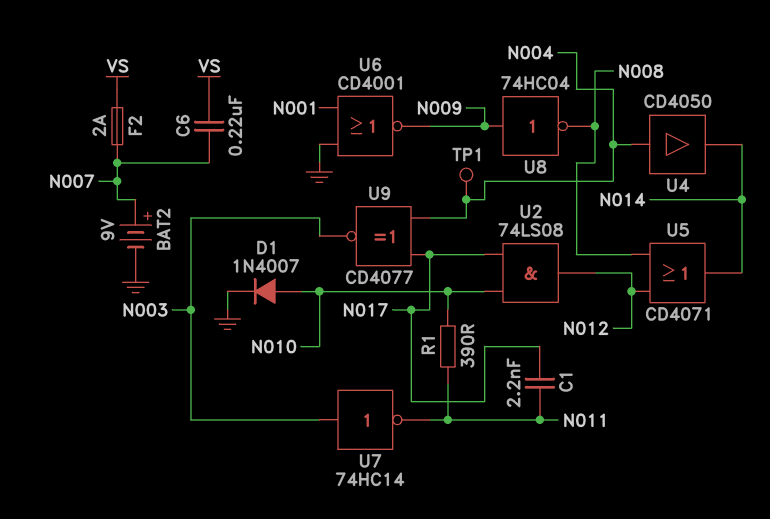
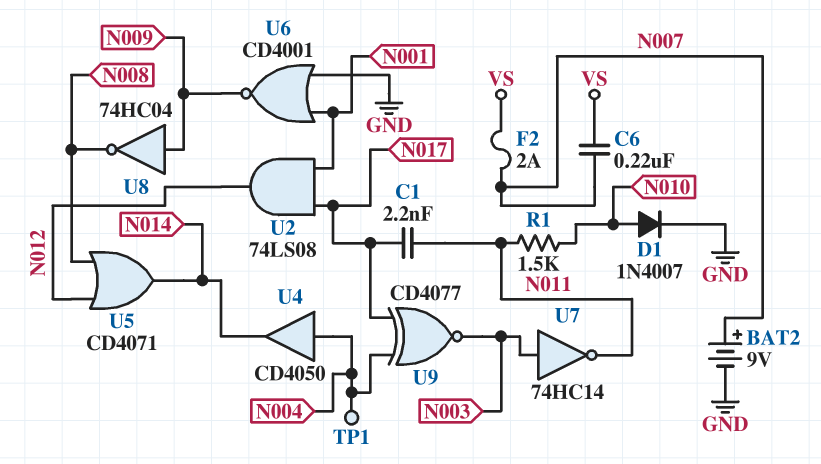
R1: 390 (N010, N011) -> 1.5k (N010, N011)
U2: AND 74LS08 (in N010, in N017, out N012) -> AND 74LS08 (in N001, in N017, out N012)

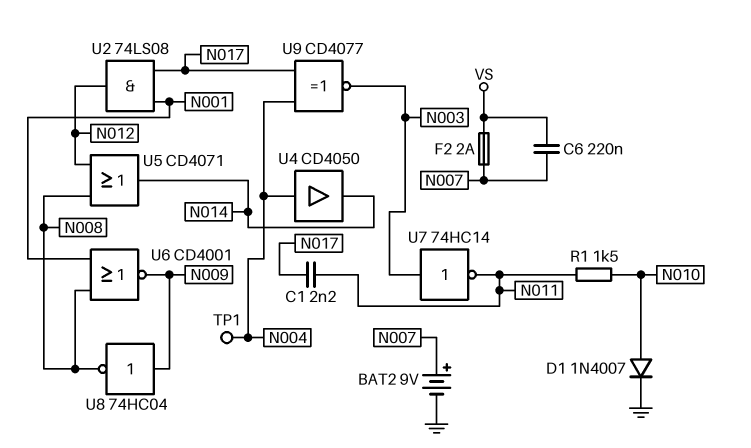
U6: NOR CD4001 (in GND, in N001, out N009) -> NOR CD4001 (in N001, in N008, out N009)

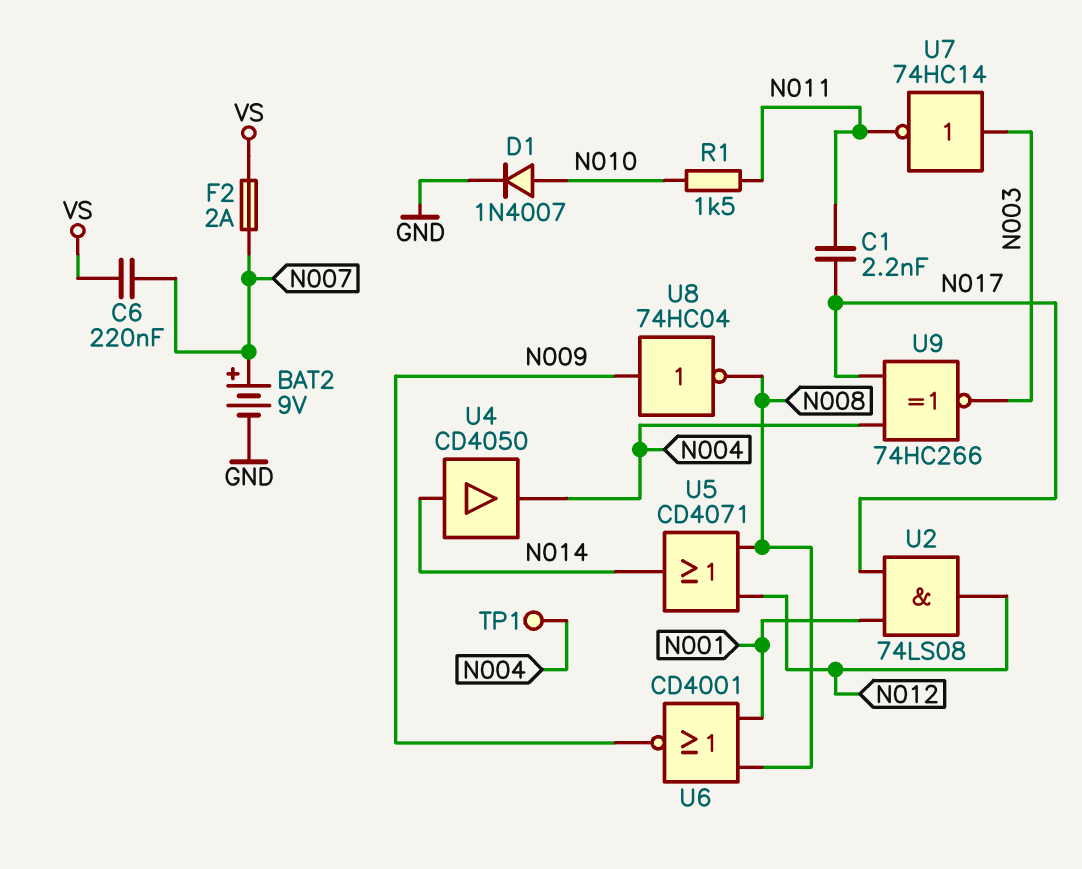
U4: buffer CD4050 (in N004, out N014) -> buffer CD4050 (in N014, out N004)
U9: XNOR CD4077 (in N004, in N017, out N003) -> XNOR 74HC266 (in N004, in N017, out N003)

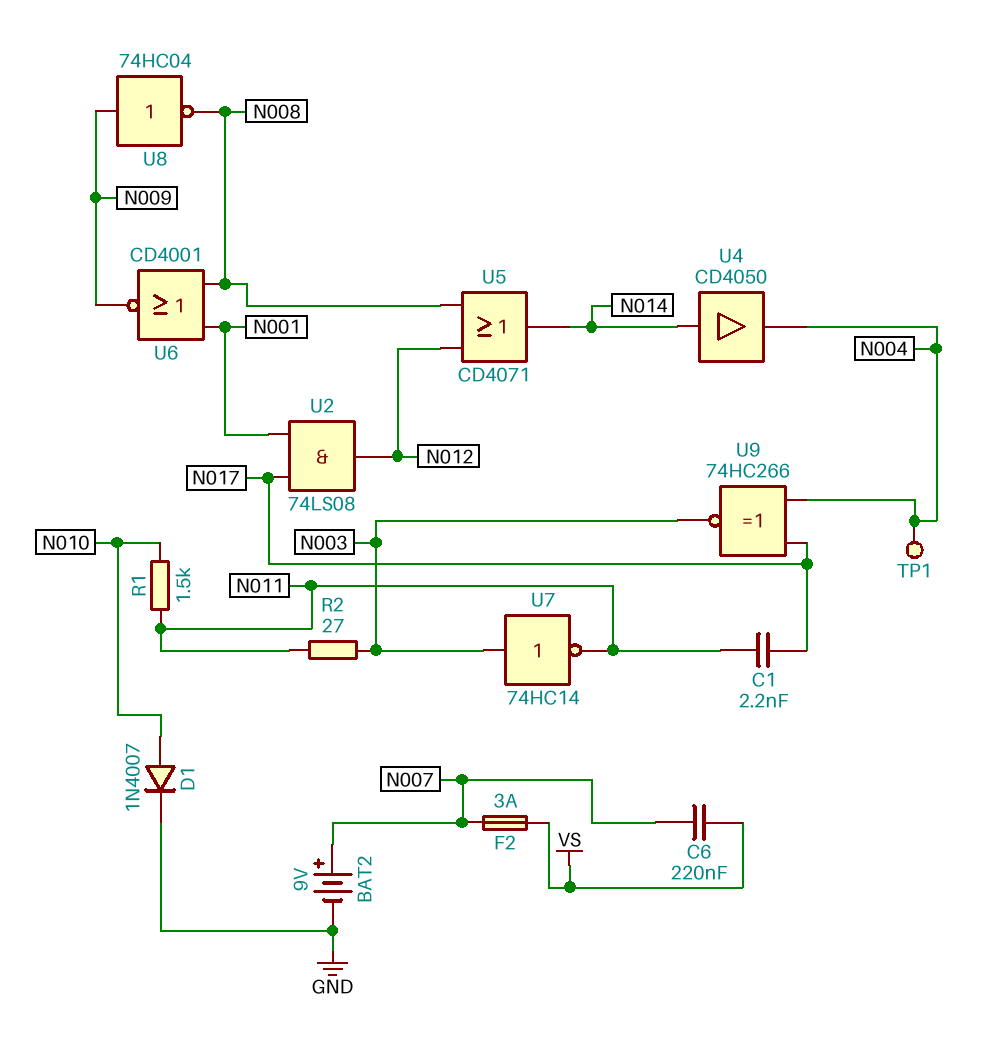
F2: 2A (N007, VS) -> 3A (N007, VS)
R2: none -> 27 (N003, N011)

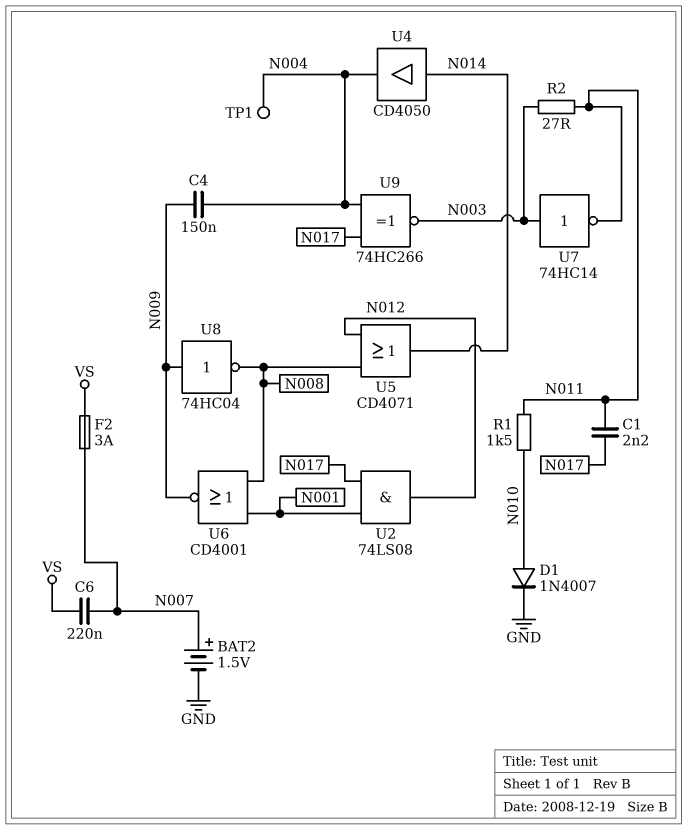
BAT2: 9V (plus N007, minus GND) -> 1.5V (plus N007, minus GND)
C4: none -> 150nF (N004, N009)

